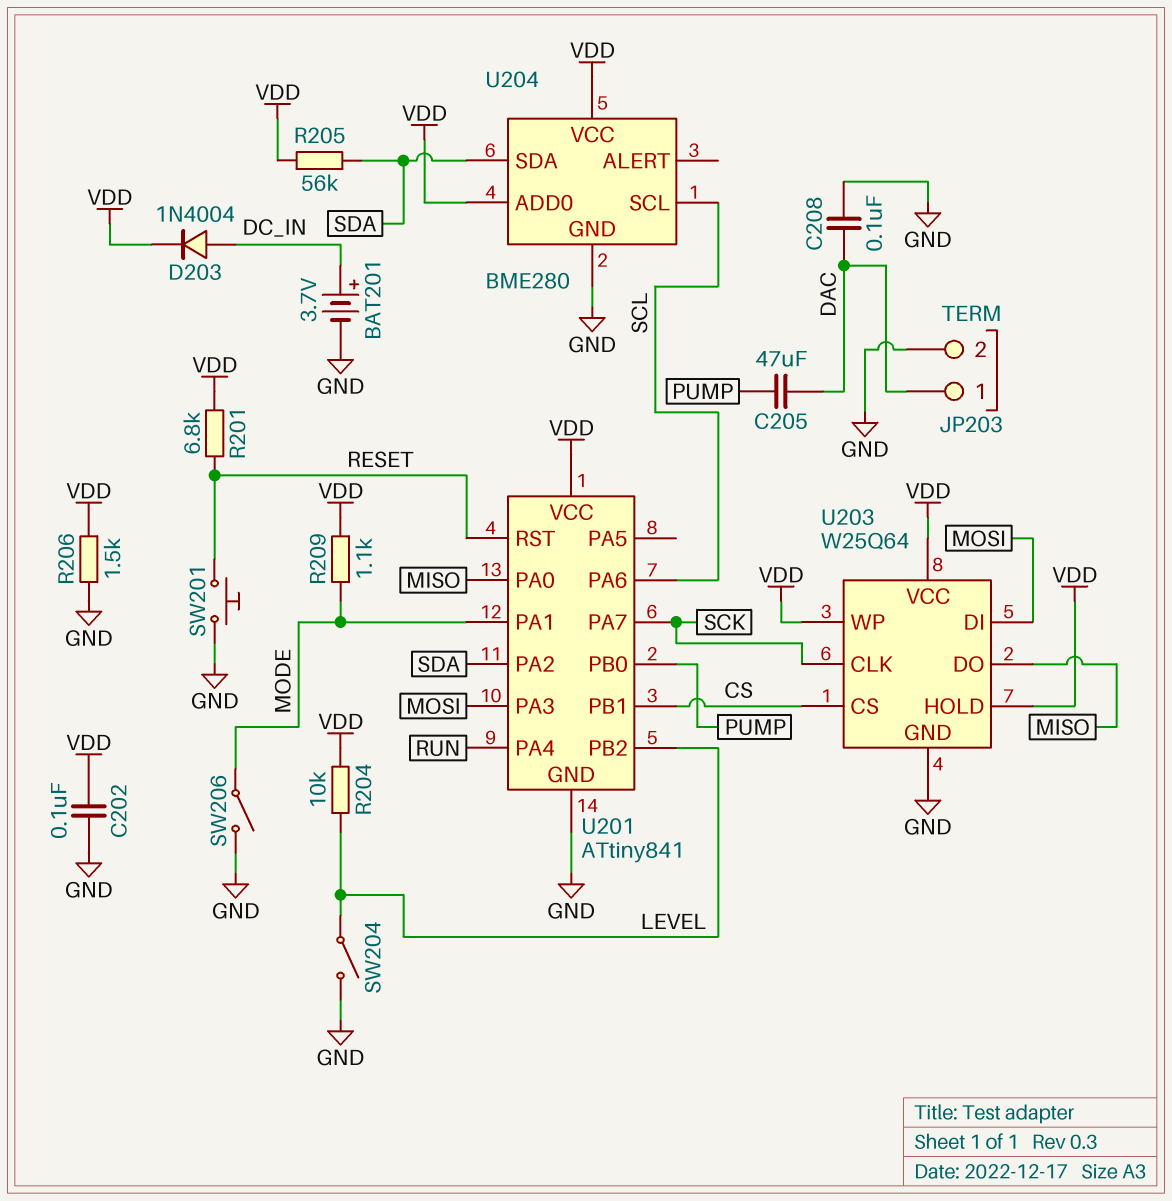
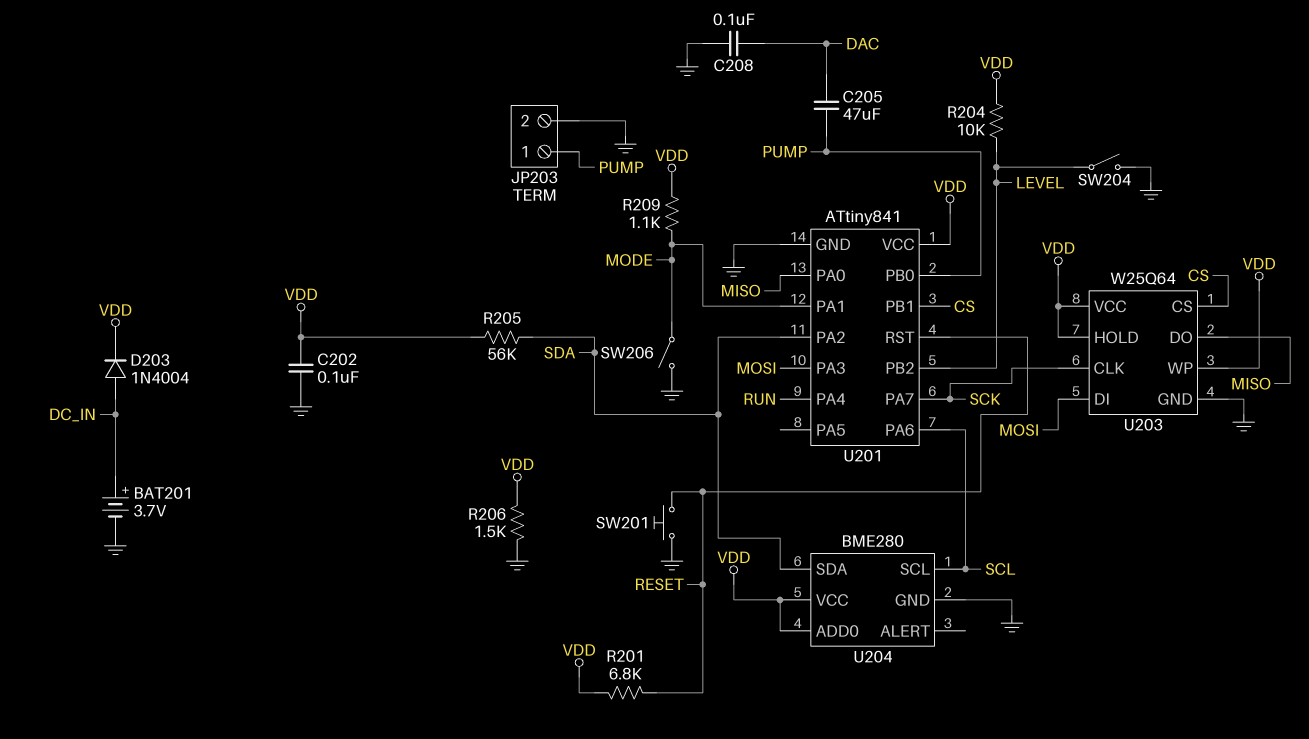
JP203 pin 1: DAC -> PUMP

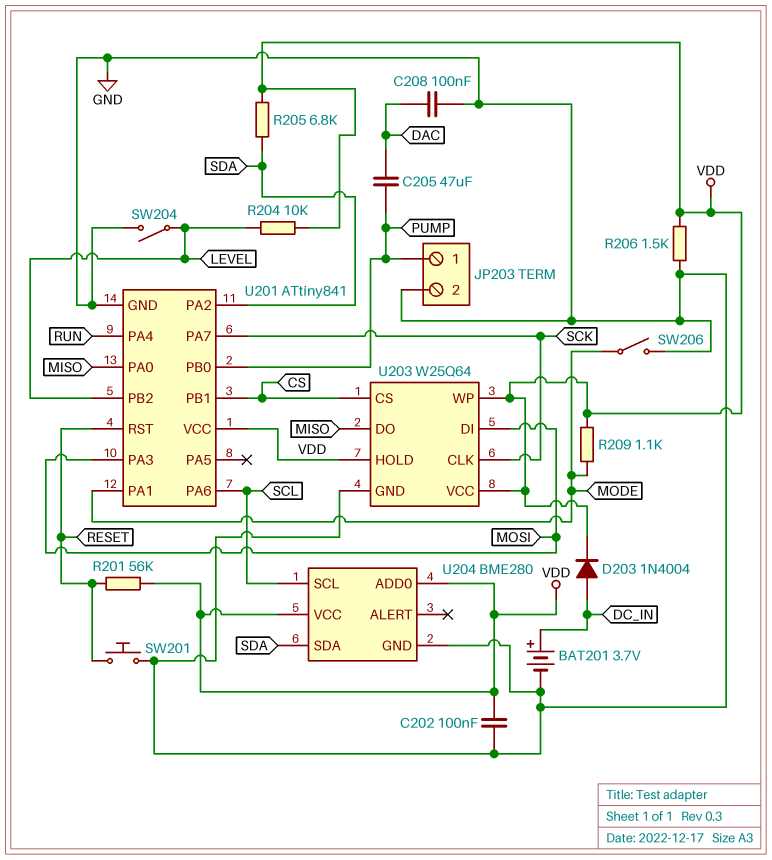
R201: 6.8k (RESET, VDD) -> 56k (RESET, VDD)
R205: 56k (SDA, VDD) -> 6.8k (SDA, VDD)

